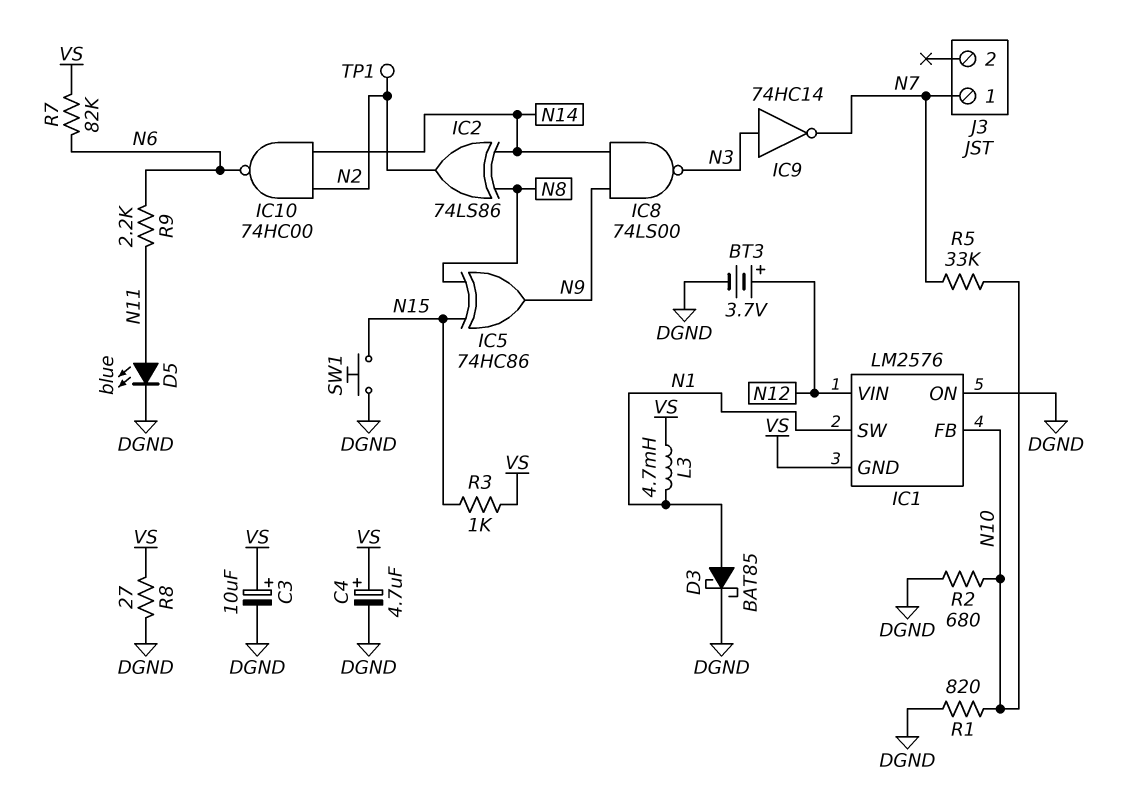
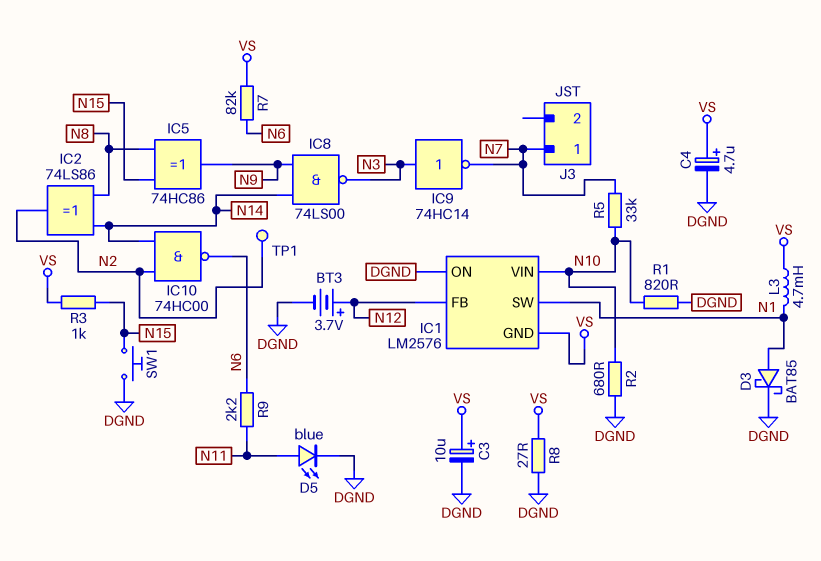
IC1 pin FB: N10 -> N12
IC1 pin VIN: N12 -> N10

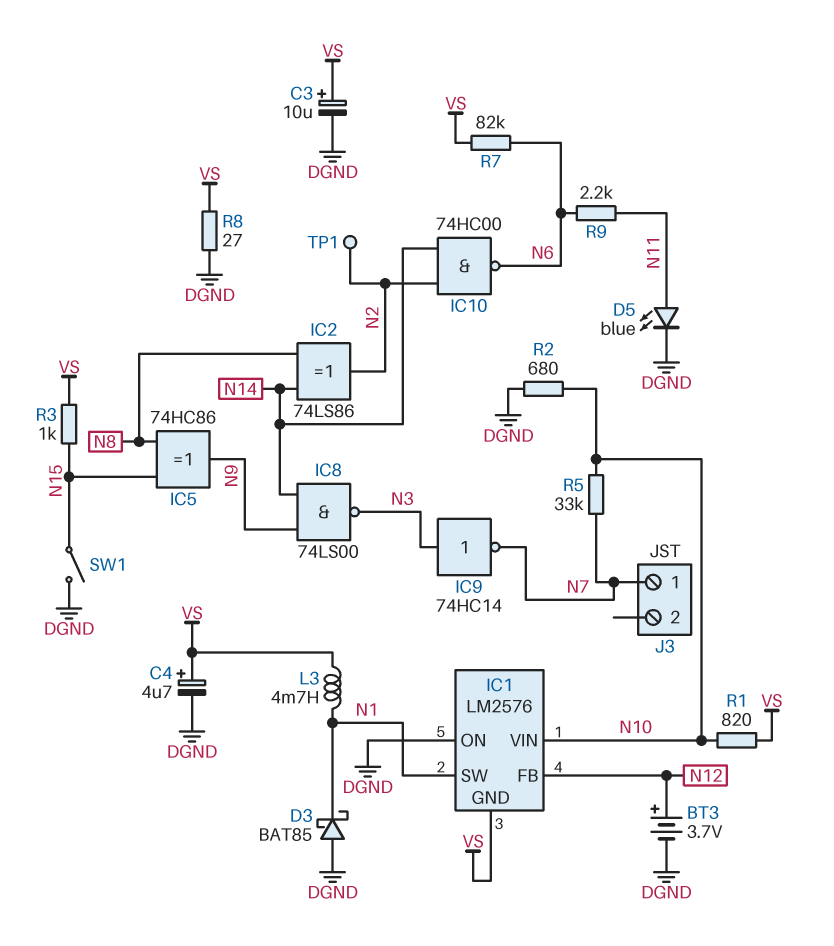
D3: schottky BAT85 (A N1, K DGND) -> schottky BAT85 (A DGND, K N1)
R1: 820 (DGND, N10) -> 820 (N10, VS)
SW1: button (DGND, N15) -> switch (DGND, N15)

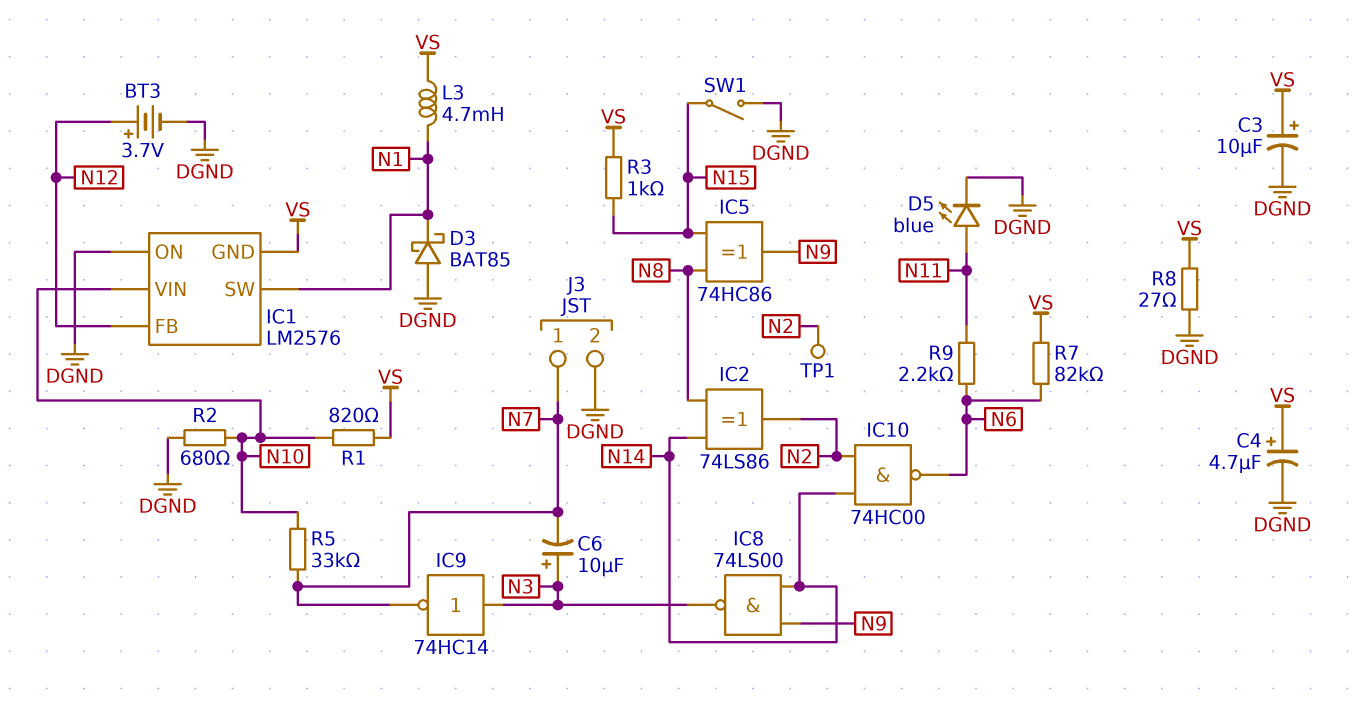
C6: none -> 10uF (plus N3, minus N7)
J3 pin 2: none -> DGND

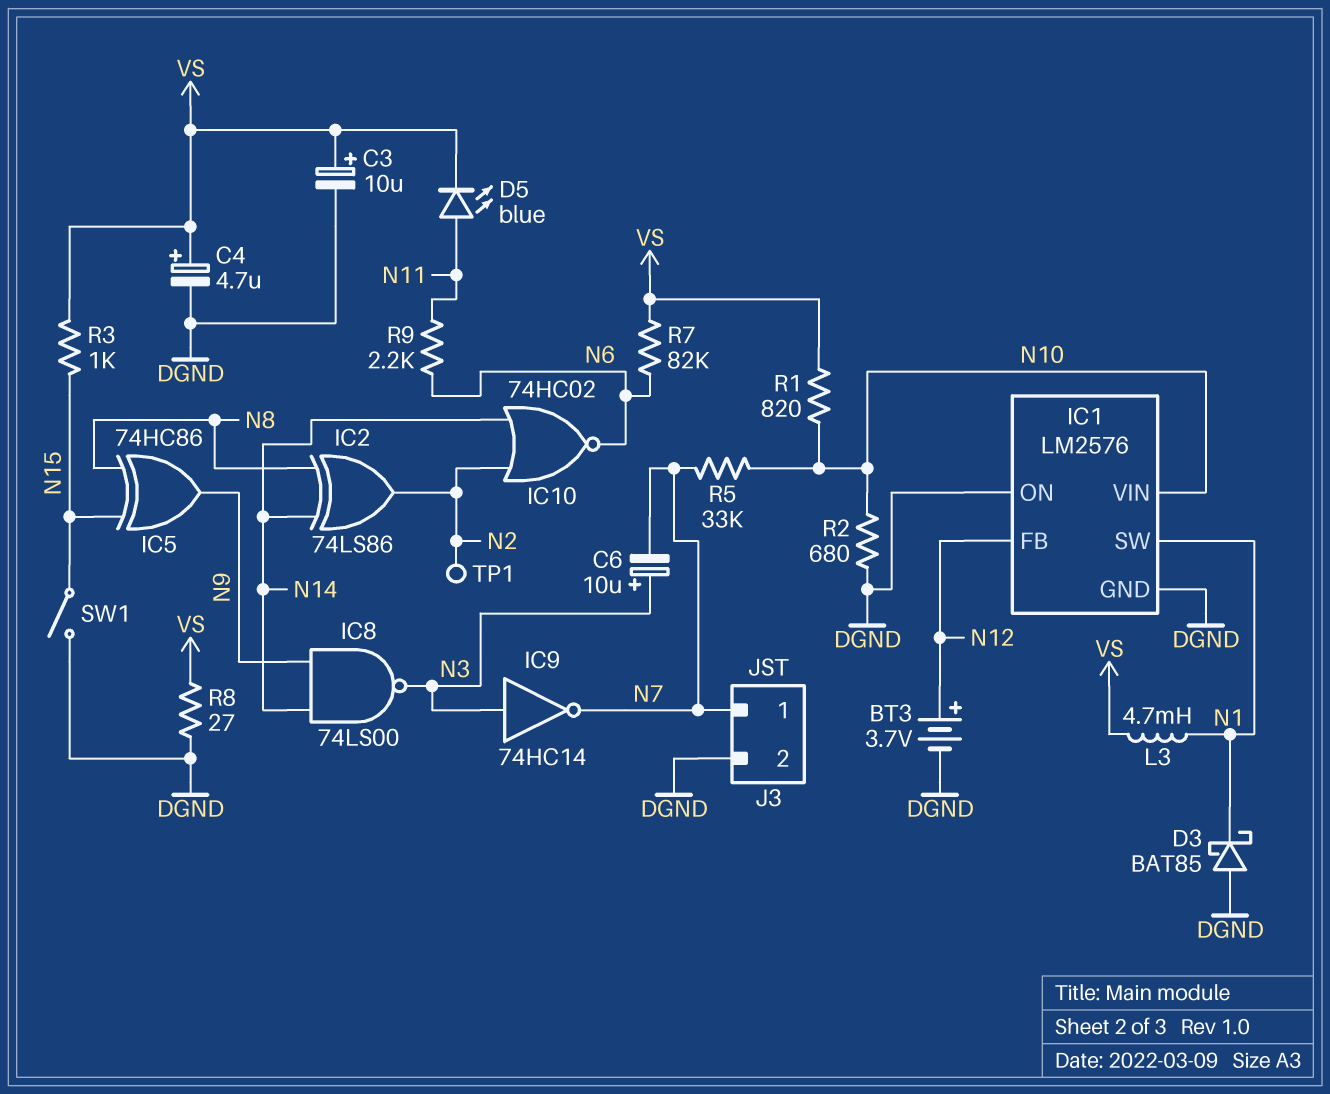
D5: LED blue (A N11, K DGND) -> LED blue (A N11, K VS)
IC1 pin GND: VS -> DGND
IC10: NAND 74HC00 (in N2, in N14, out N6) -> NOR 74HC02 (in N2, in N14, out N6)

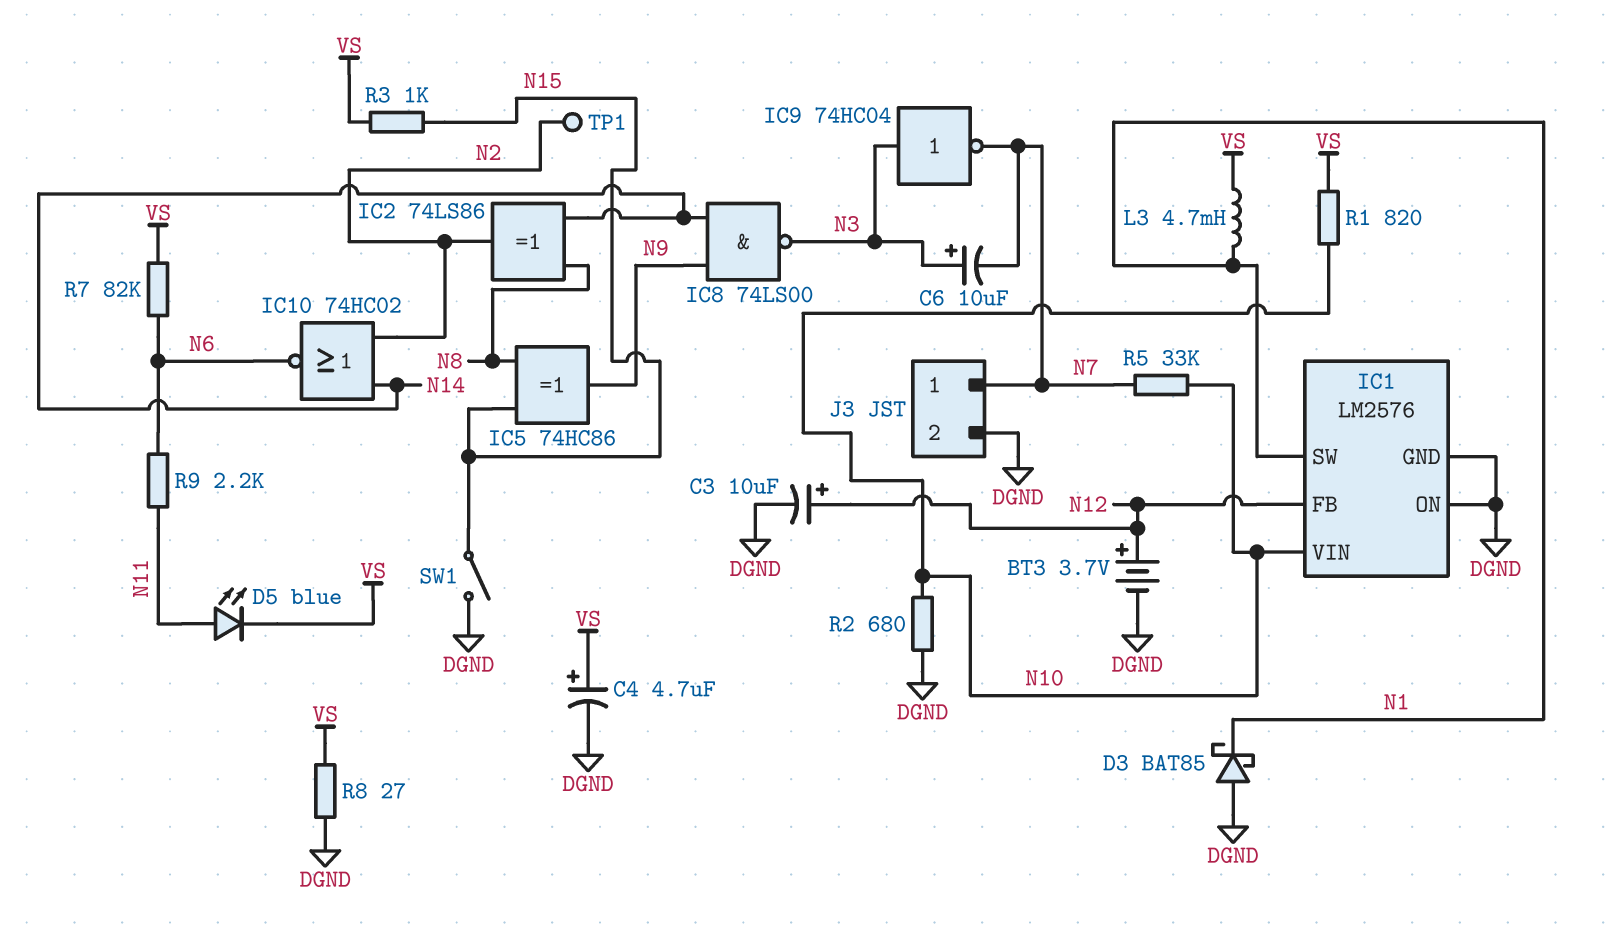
C3: 10uF (plus VS, minus DGND) -> 10uF (plus N12, minus DGND)
IC9: NOT 74HC14 (in N3, out N7) -> NOT 74HC04 (in N3, out N7)

